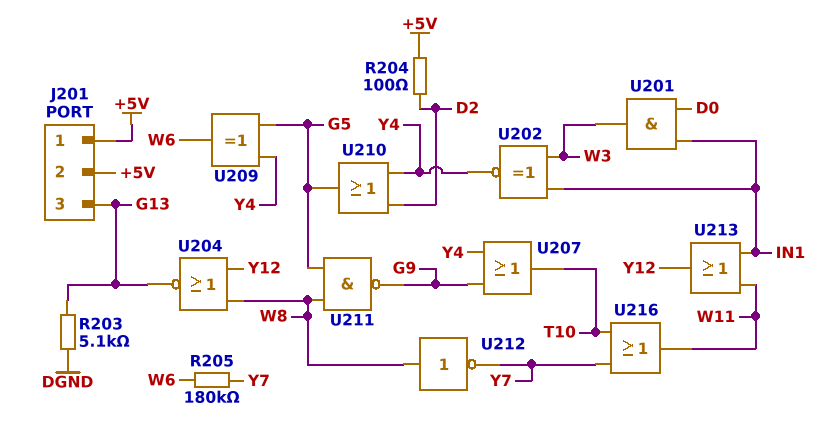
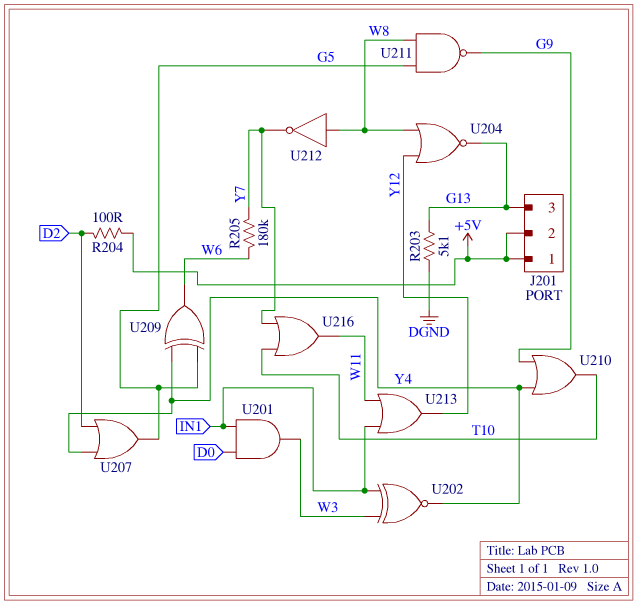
U207: OR (in G9, in Y4, out T10) -> OR (in D2, in Y4, out G5)
U210: OR (in D2, in Y4, out G5) -> OR (in G9, in Y4, out T10)

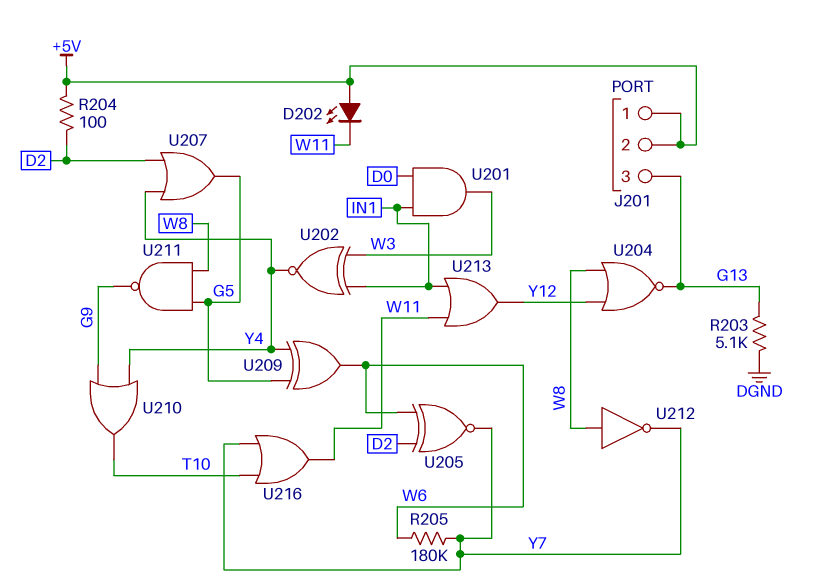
D202: none -> LED (A +5V, K W11)
U205: none -> XNOR (in D2, in W6, out Y7)

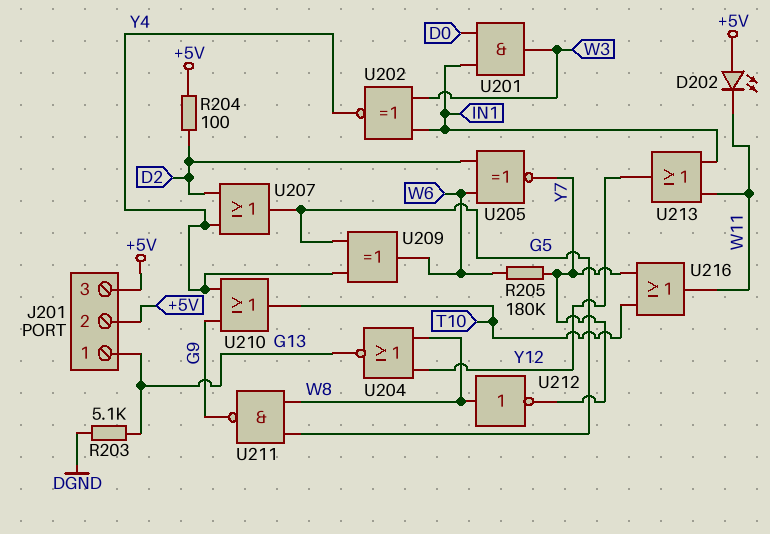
J201 pin 1: +5V -> G13
J201 pin 3: G13 -> +5V

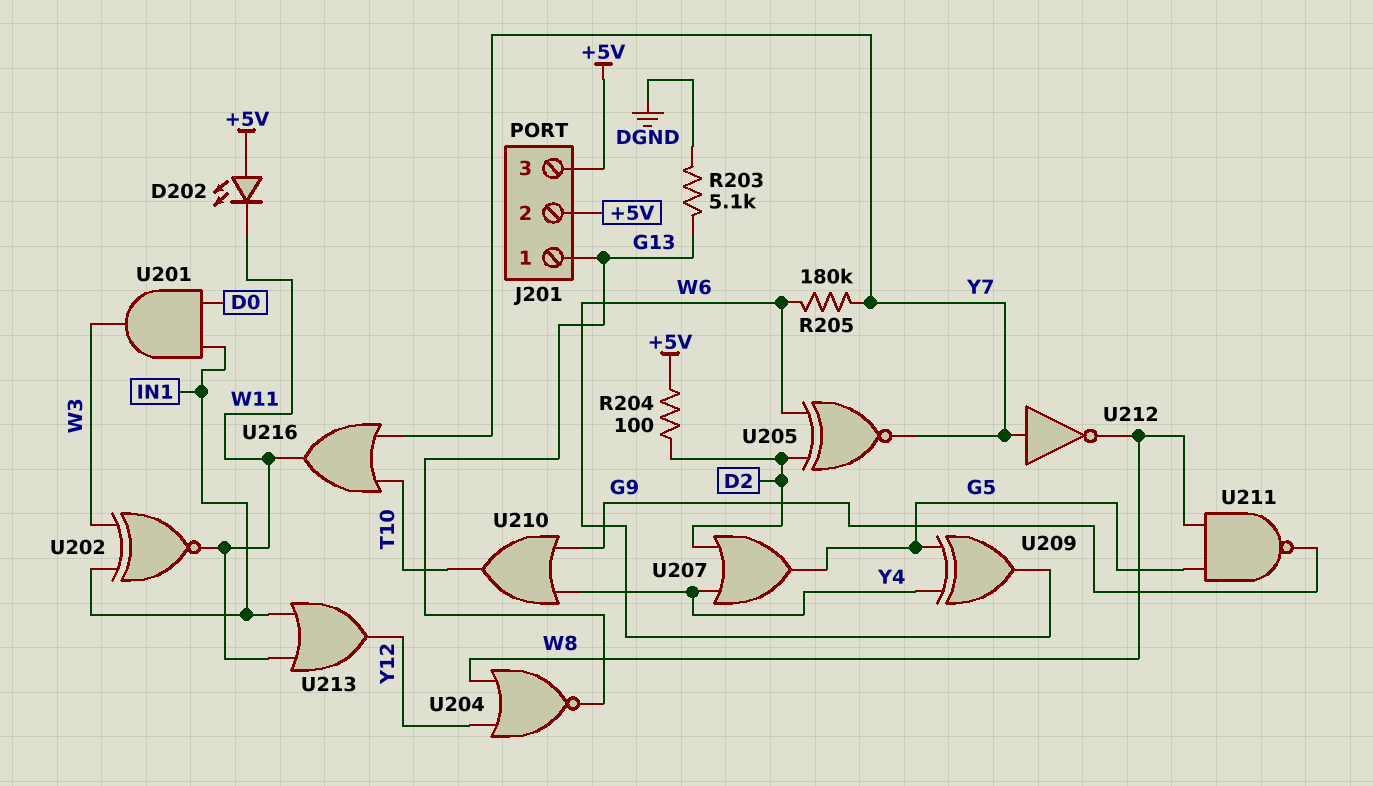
U202: XNOR (in IN1, in W3, out Y4) -> XNOR (in IN1, in W3, out W11)
U212: NOT (in W8, out Y7) -> NOT (in Y7, out W8)

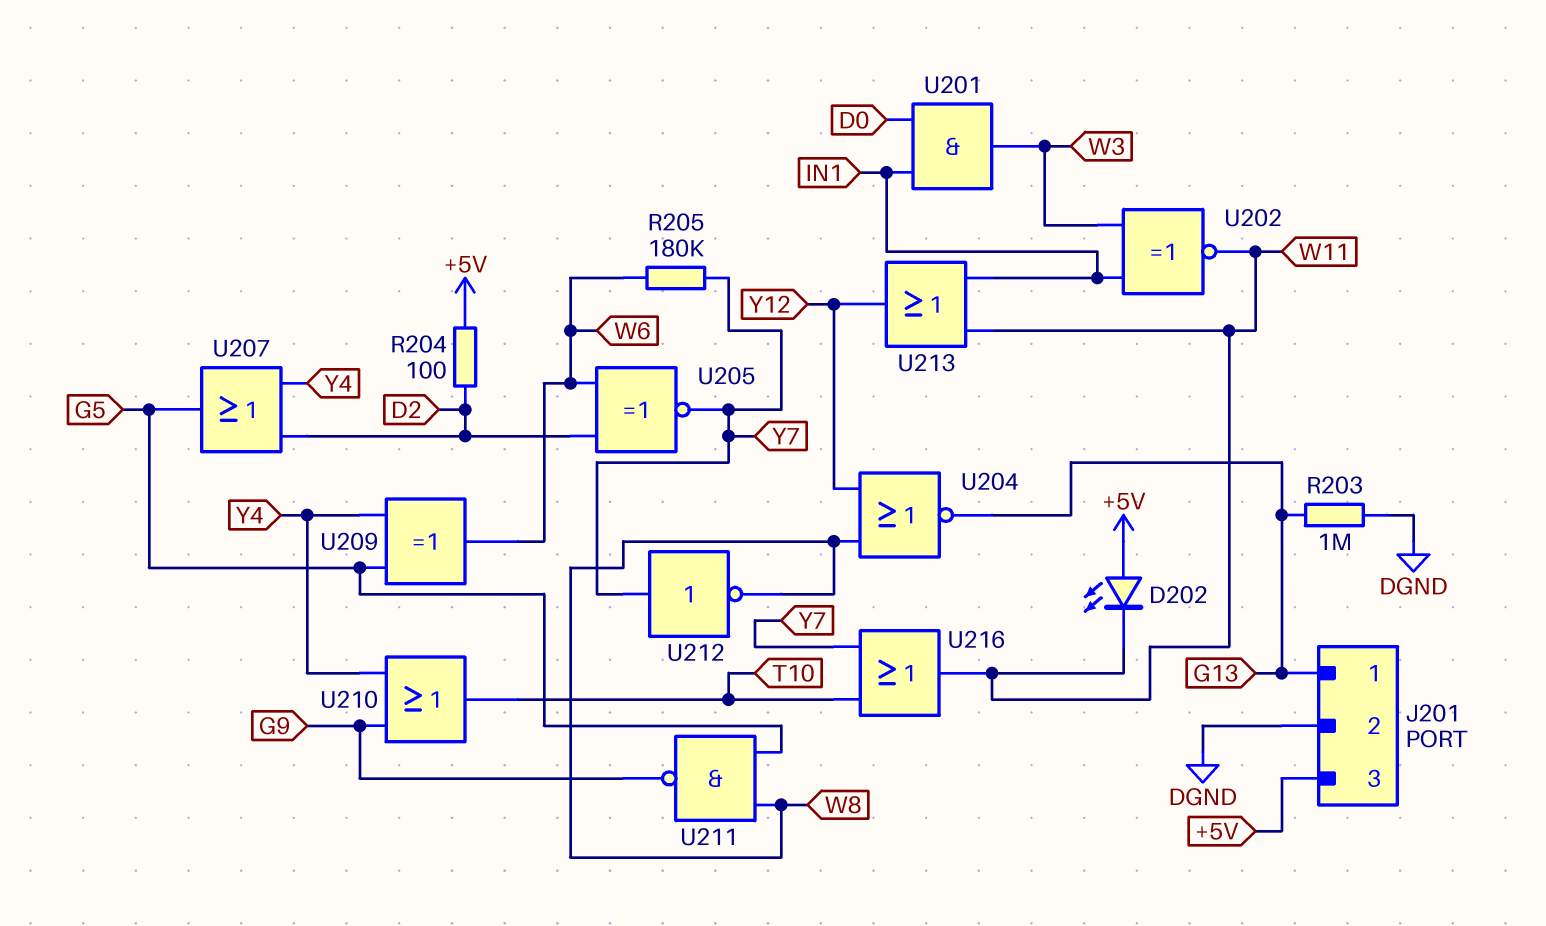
J201 pin 2: +5V -> DGND
R203: 5.1k (DGND, G13) -> 1M (DGND, G13)

